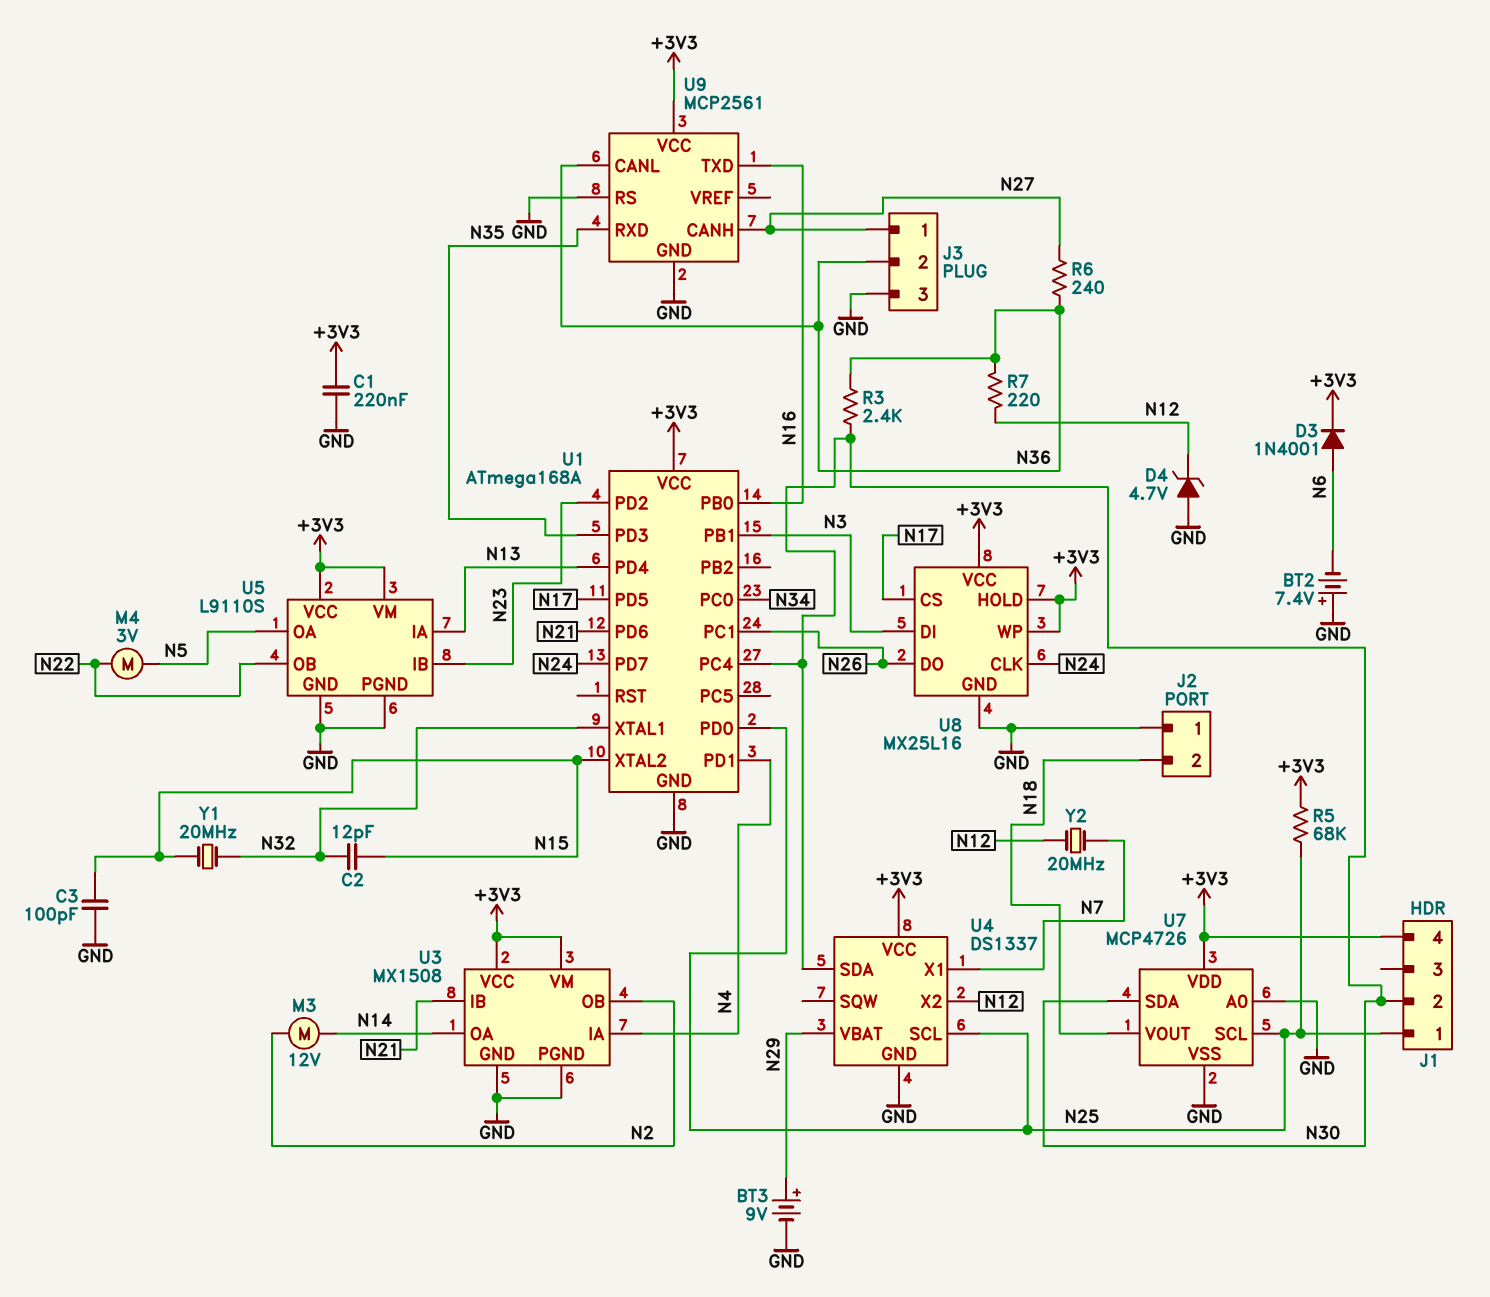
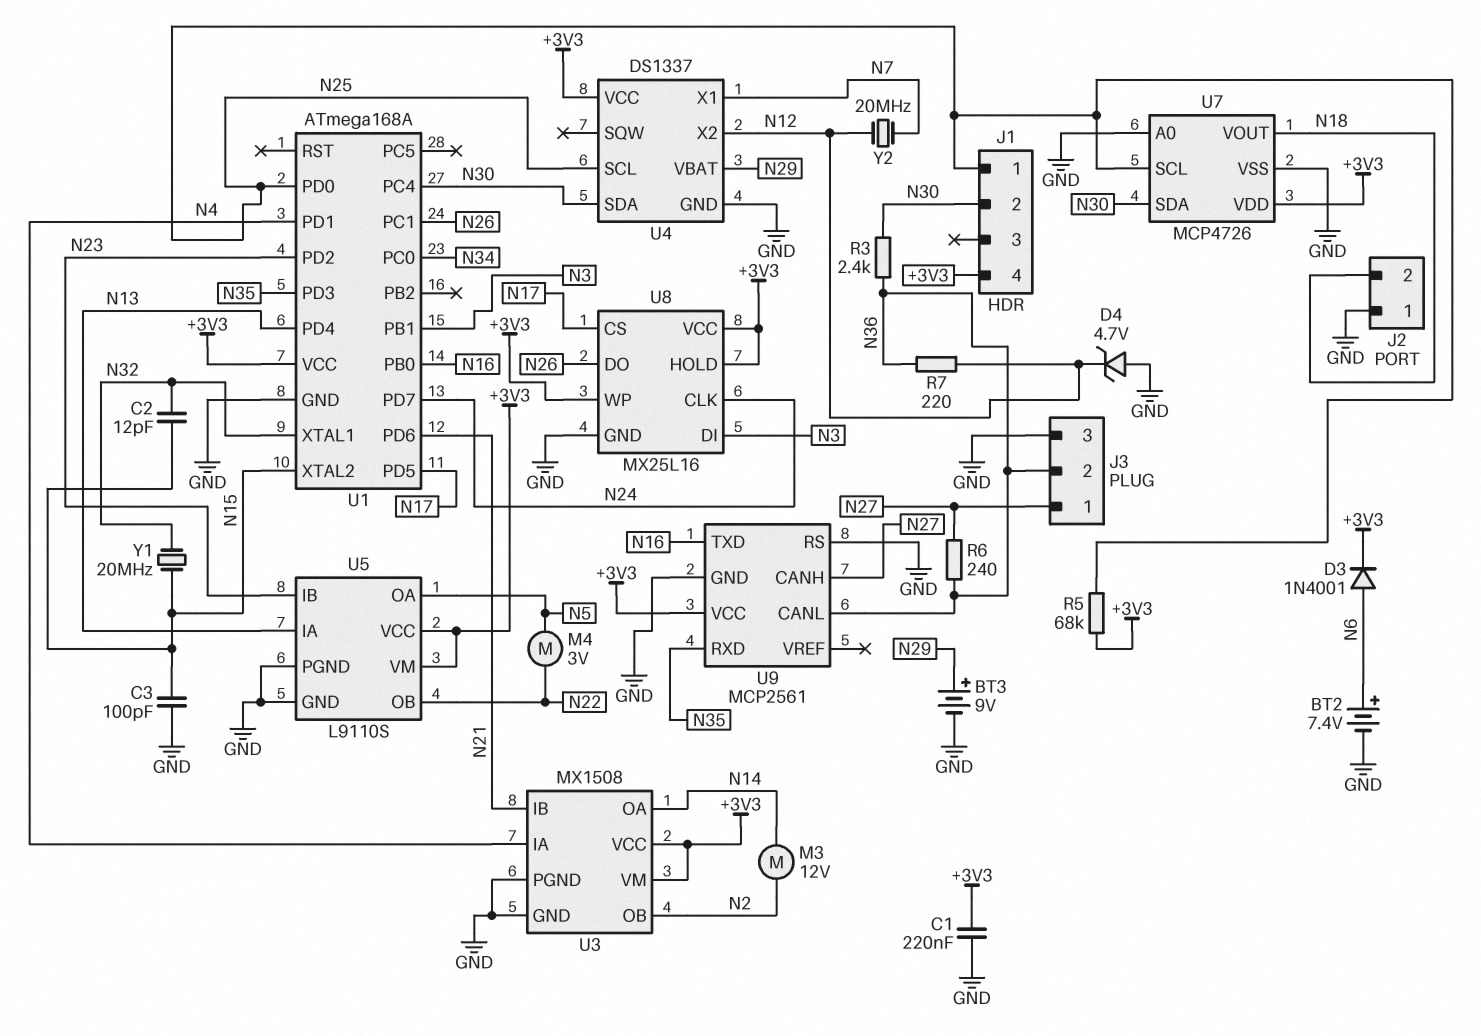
BT2: 7.4V (plus GND, minus N6) -> 7.4V (plus N6, minus GND)

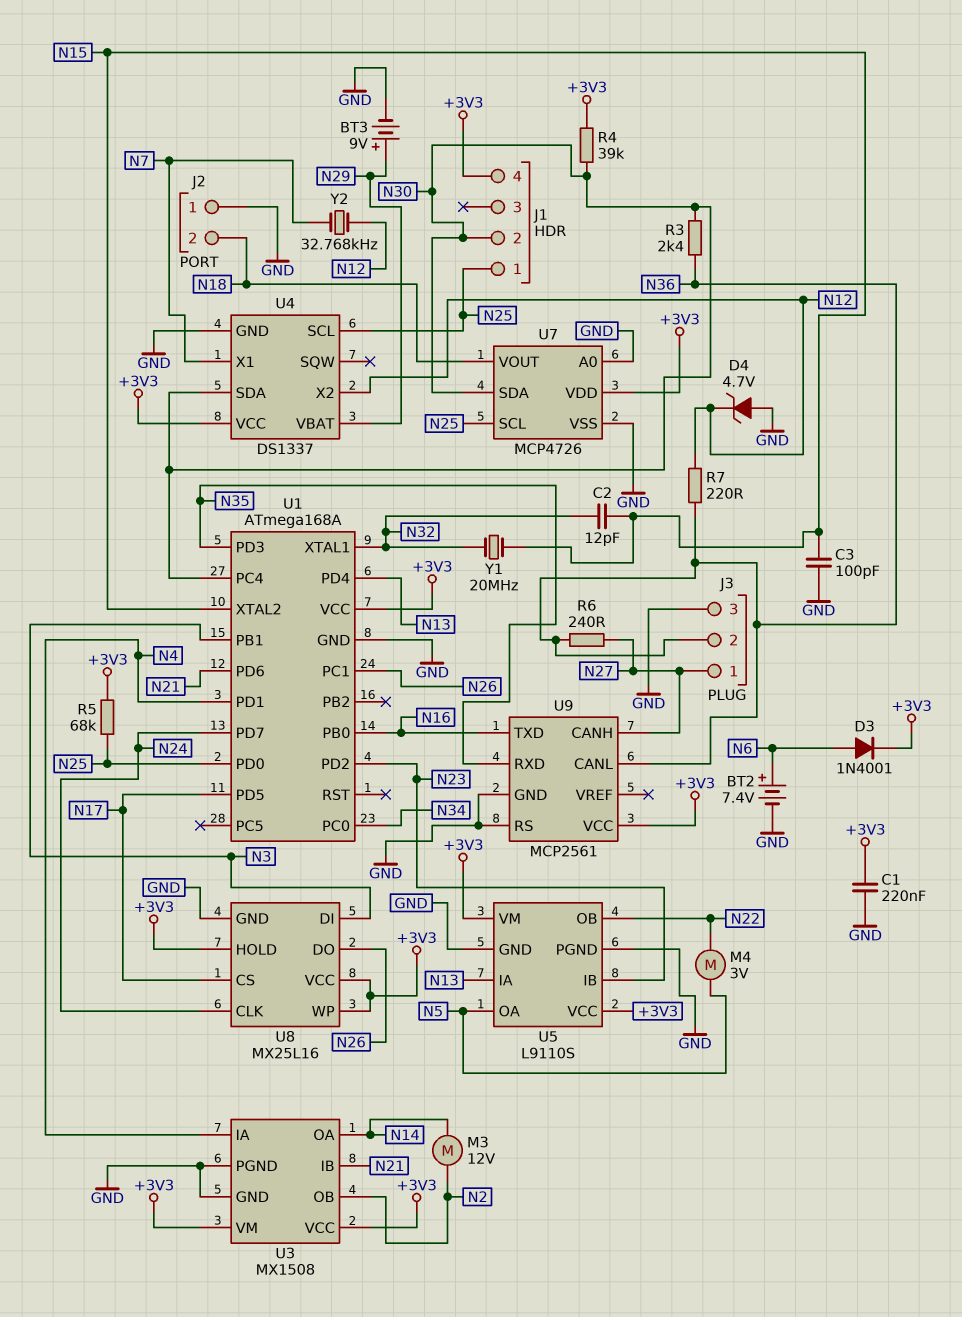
R4: none -> 39k (+3V3, N30)
Y2: 20MHz (N7, N12) -> 32.768kHz (N7, N12)

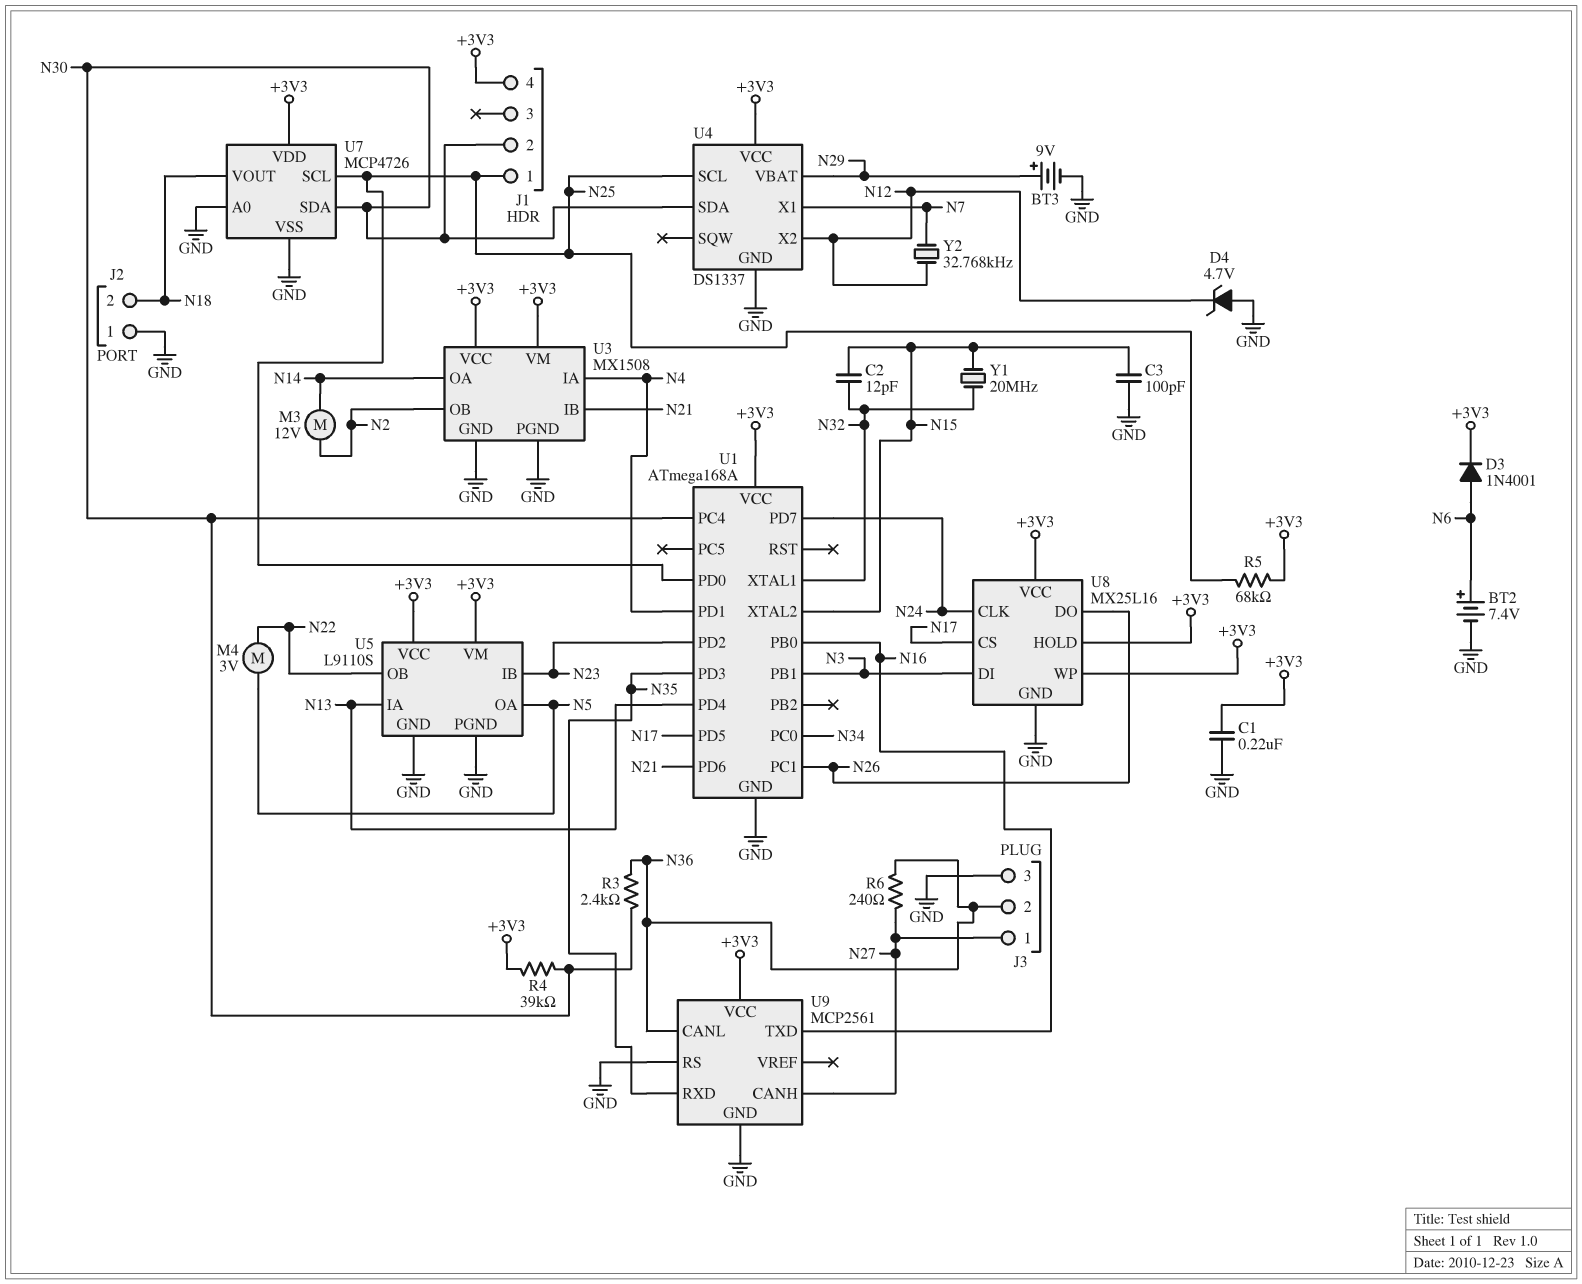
R7: 220 (N12, N36) -> none

